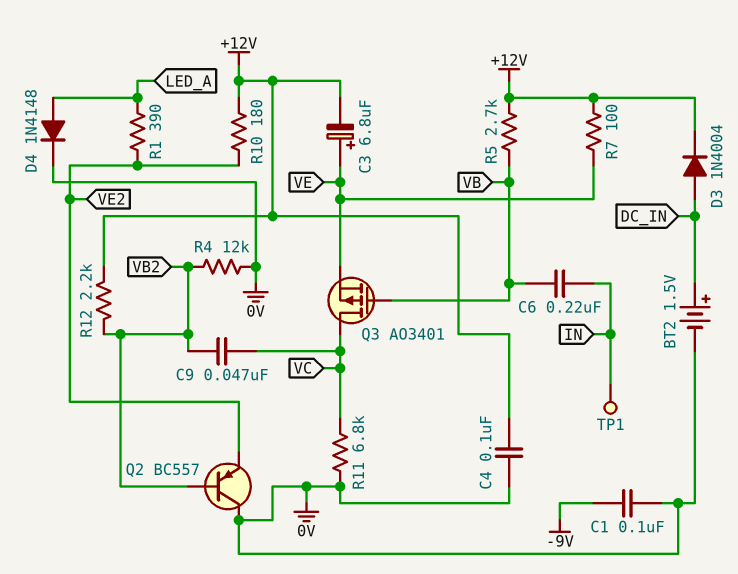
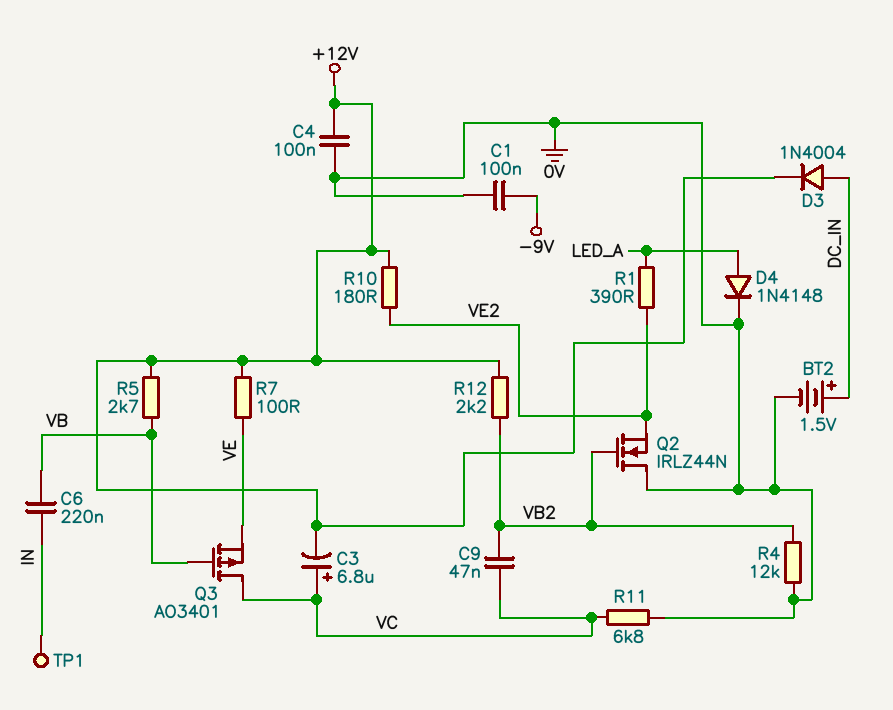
C3: 6.8uF (plus VE, minus +12V) -> 6.8uF (plus VC, minus +12V)
Q2: PNP BC557 (B VB2, C 0V, E VE2) -> NMOS IRLZ44N (G VB2, D 0V, S VE2)

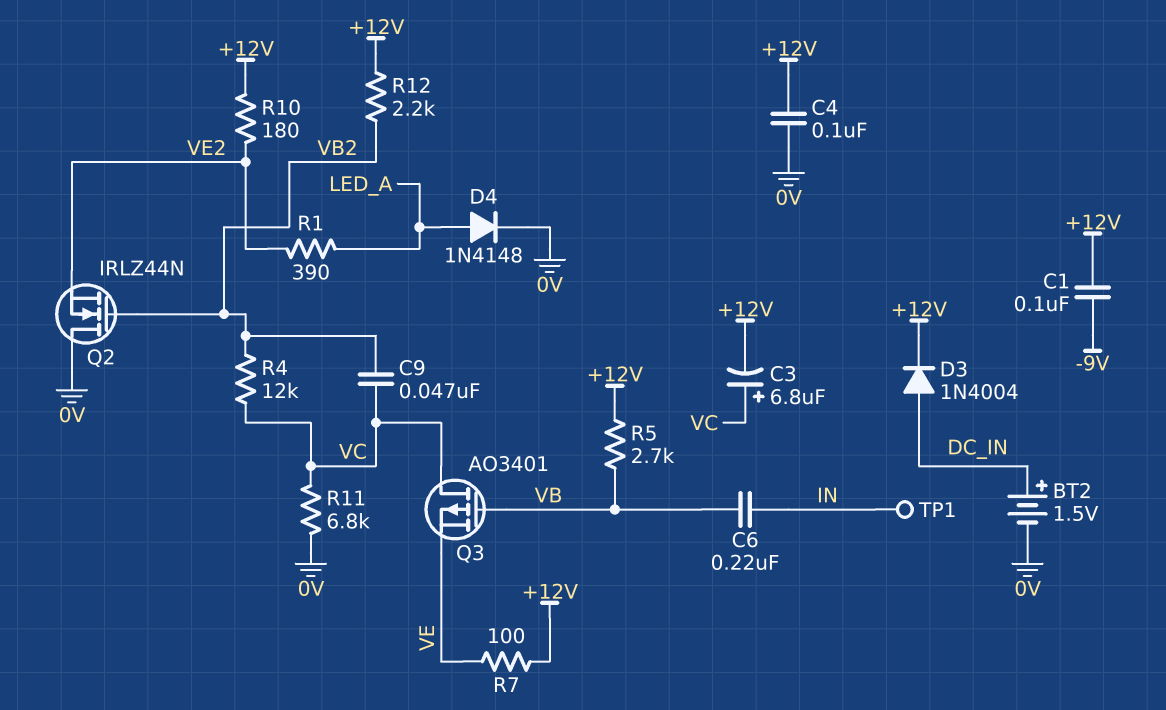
C1: 100nF (-9V, 0V) -> 100nF (+12V, -9V)
R4: 12k (0V, VB2) -> 12k (VB2, VC)

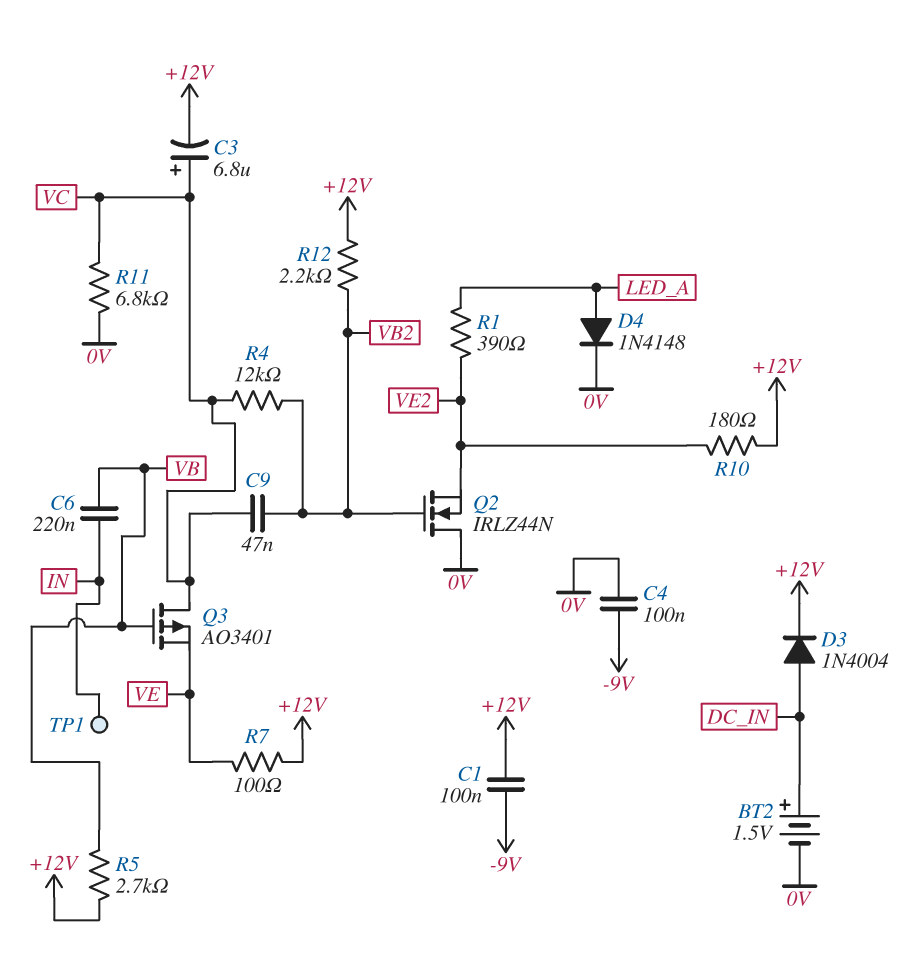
C4: 100nF (+12V, 0V) -> 100nF (-9V, 0V)

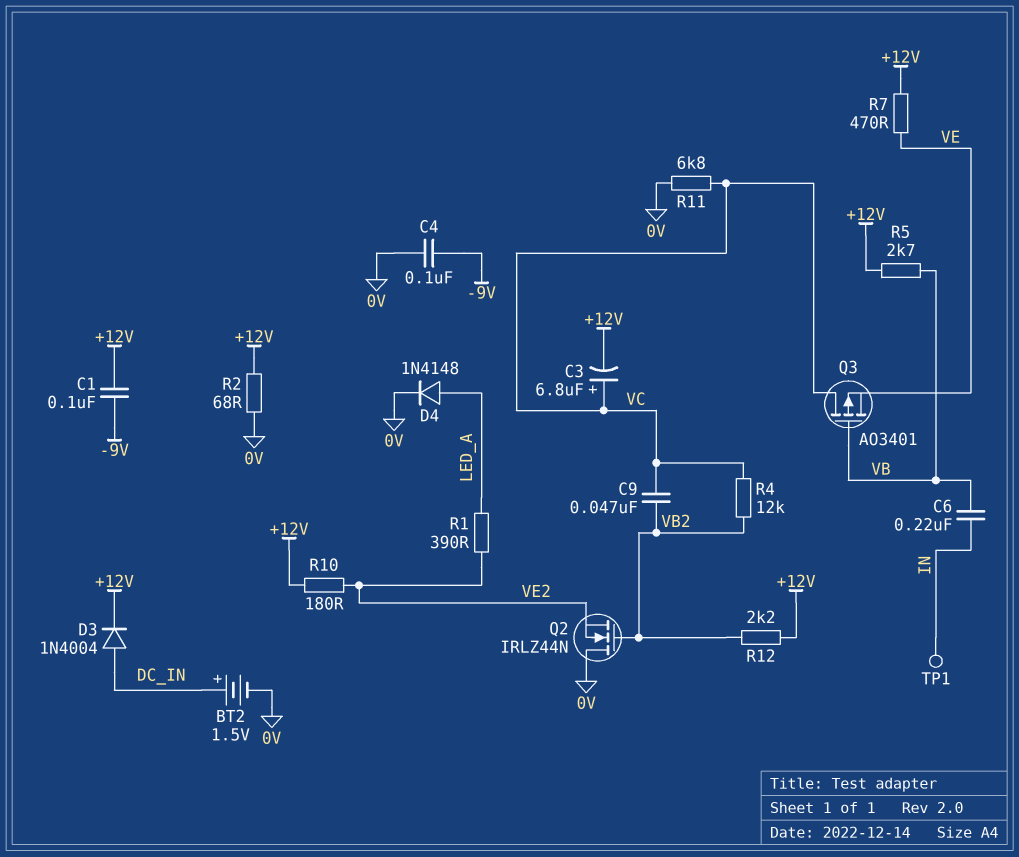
R2: none -> 68 (+12V, 0V)
R7: 100 (+12V, VE) -> 470 (+12V, VE)

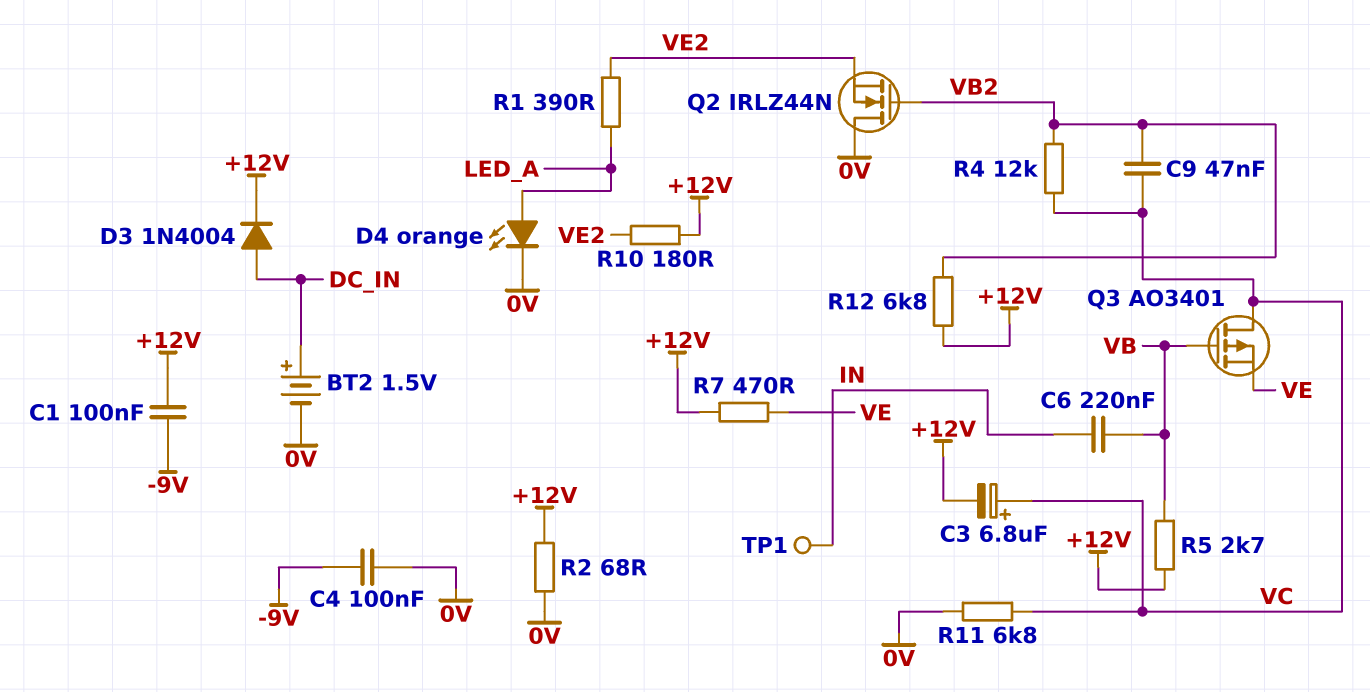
D4: diode 1N4148 (A LED_A, K 0V) -> LED orange (A LED_A, K 0V)
R12: 2.2k (+12V, VB2) -> 6.8k (+12V, VB2)

